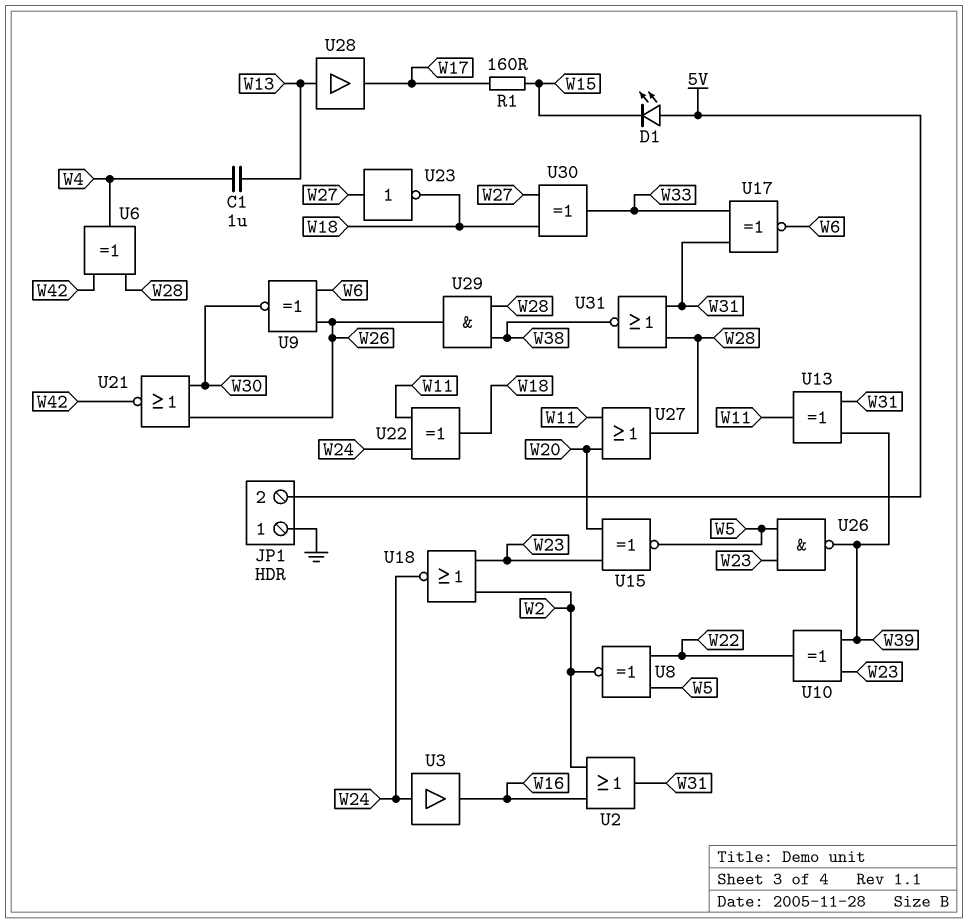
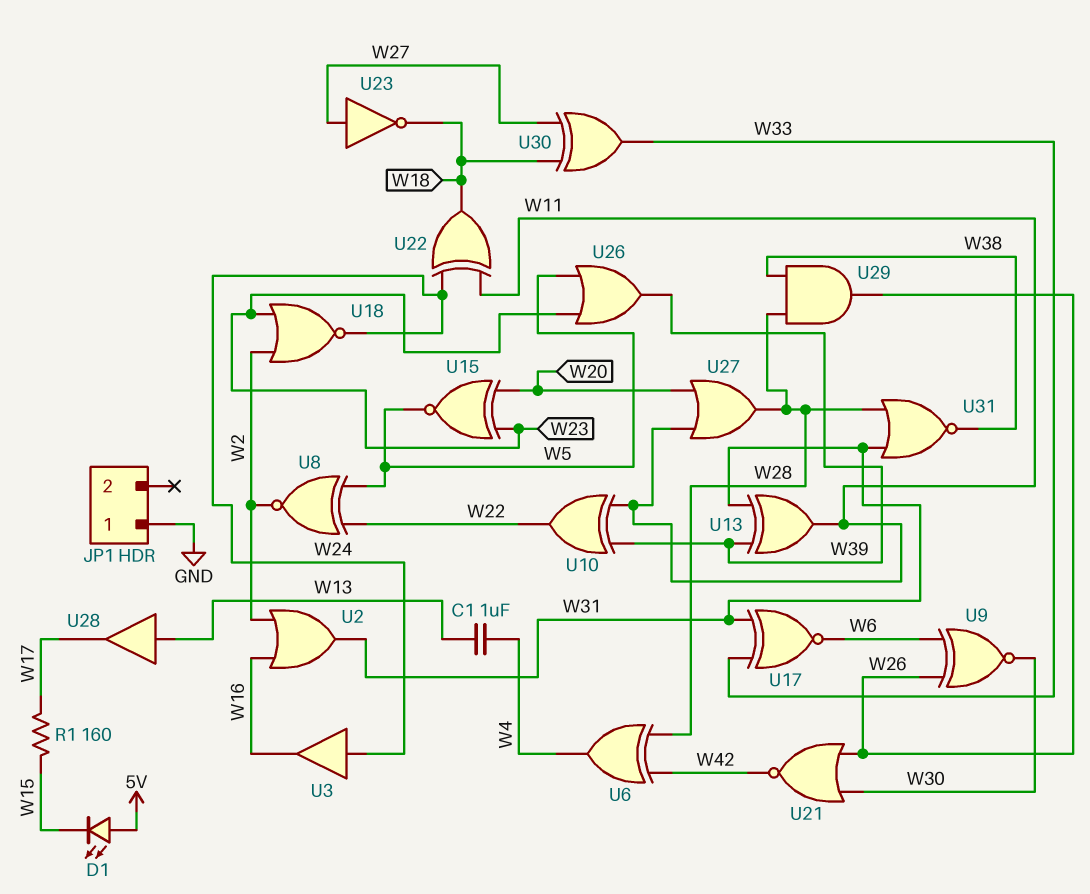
JP1 pin 2: 5V -> none
U10: XOR (in W23, in W39, out W22) -> XOR (in W11, in W39, out W22)
U26: NAND (in W5, in W23, out W39) -> OR (in W5, in W23, out W39)

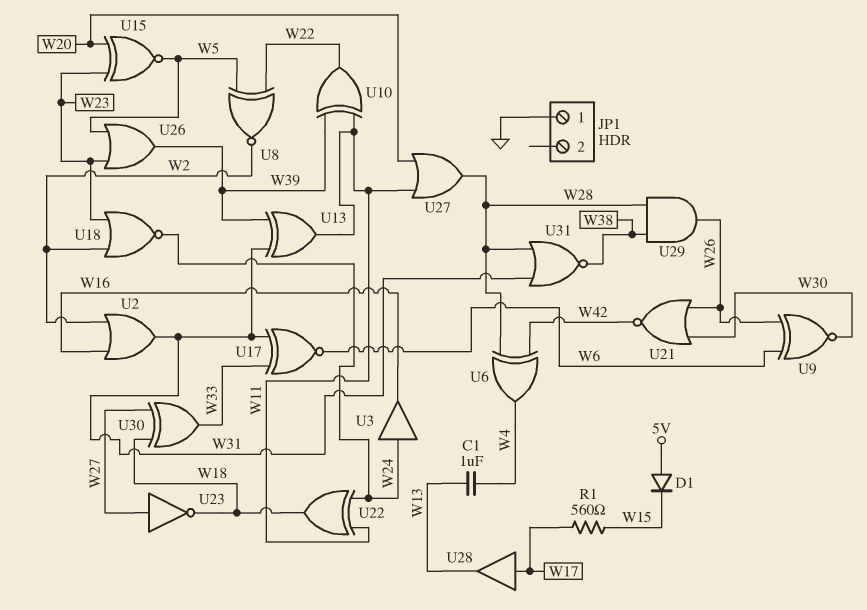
D1: LED (A 5V, K W15) -> diode (A 5V, K W15)
R1: 160 (W15, W17) -> 560 (W15, W17)
U28: buffer (in W13, out W17) -> buffer (in W17, out W13)

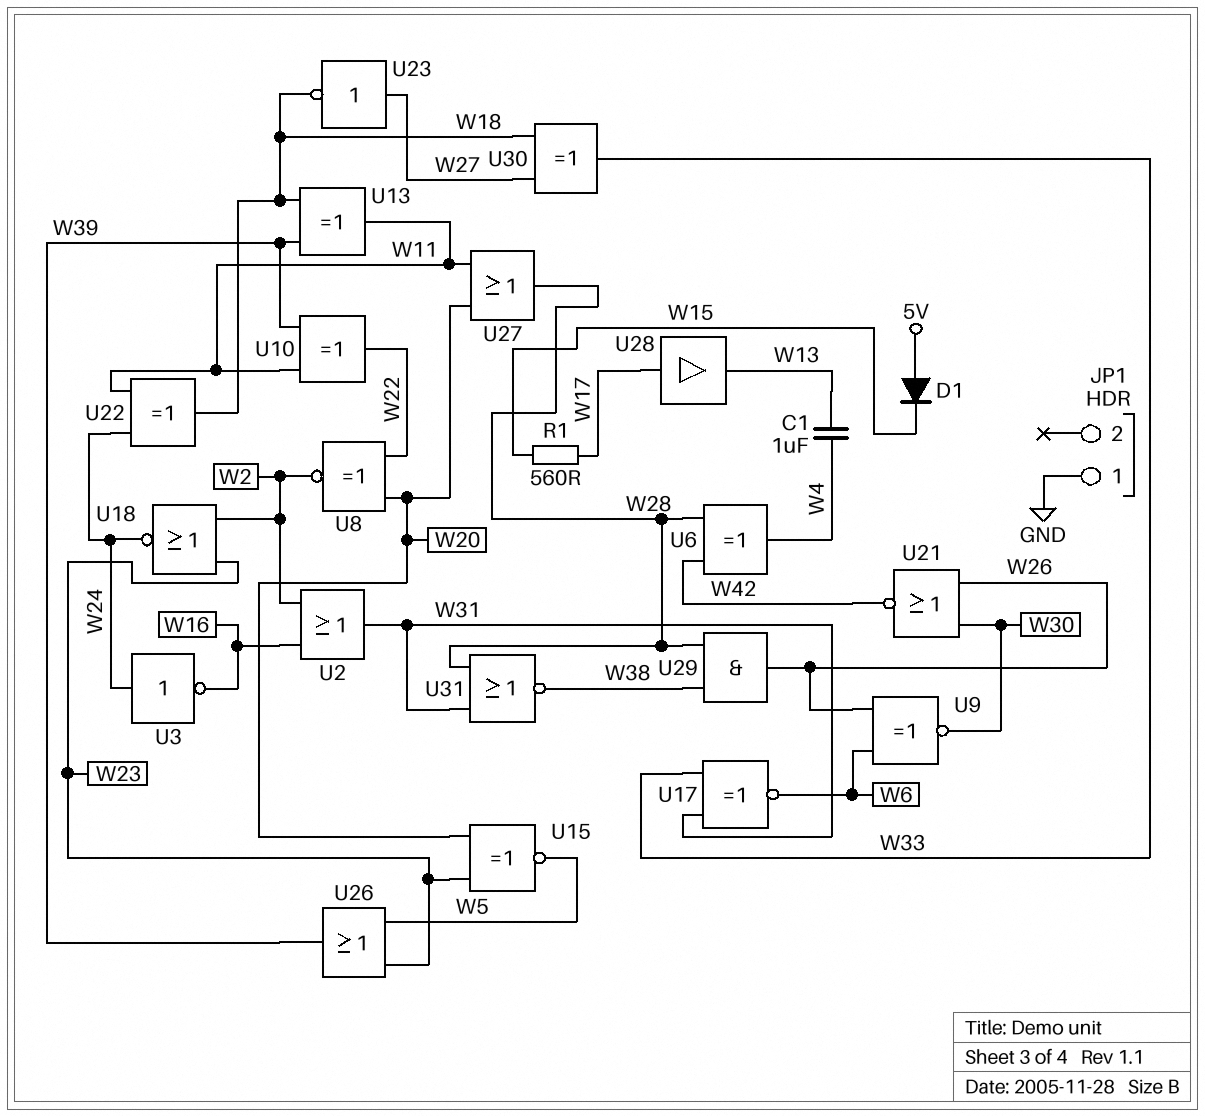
U3: buffer (in W24, out W16) -> NOT (in W24, out W16)
U8: XNOR (in W5, in W22, out W2) -> XNOR (in W20, in W22, out W2)
U13: XOR (in W31, in W39, out W11) -> XOR (in W18, in W39, out W11)

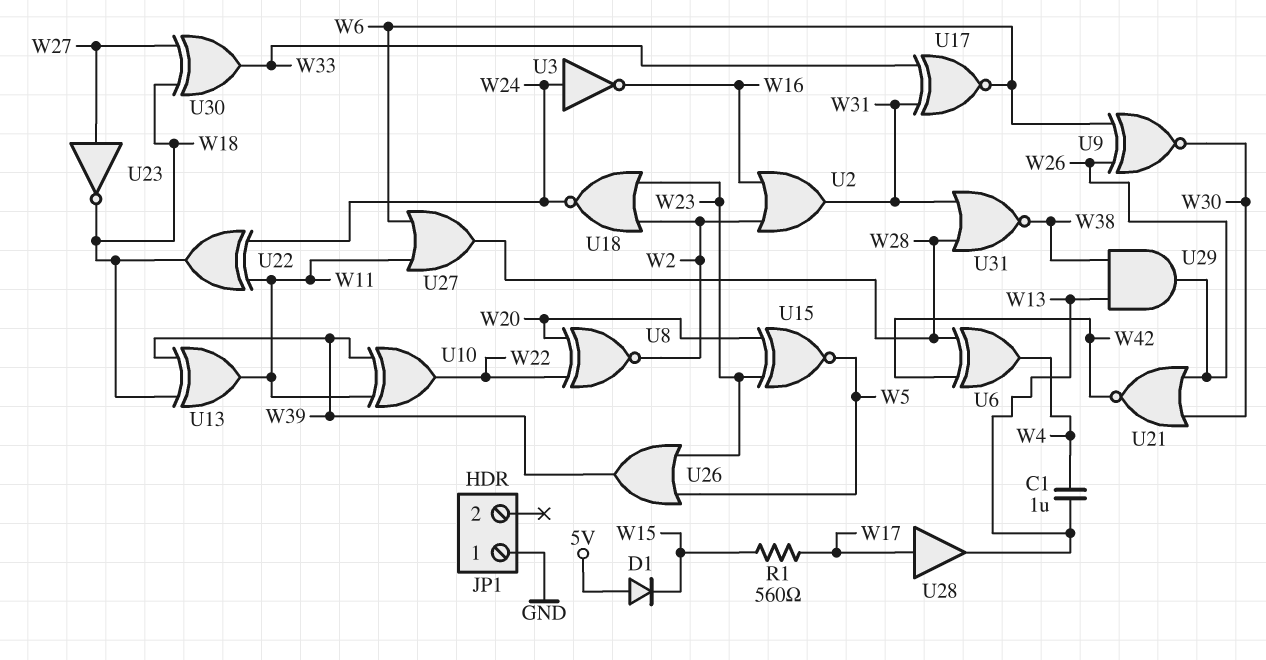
U27: OR (in W11, in W20, out W28) -> OR (in W6, in W11, out W28)
U29: AND (in W28, in W38, out W26) -> AND (in W13, in W38, out W26)

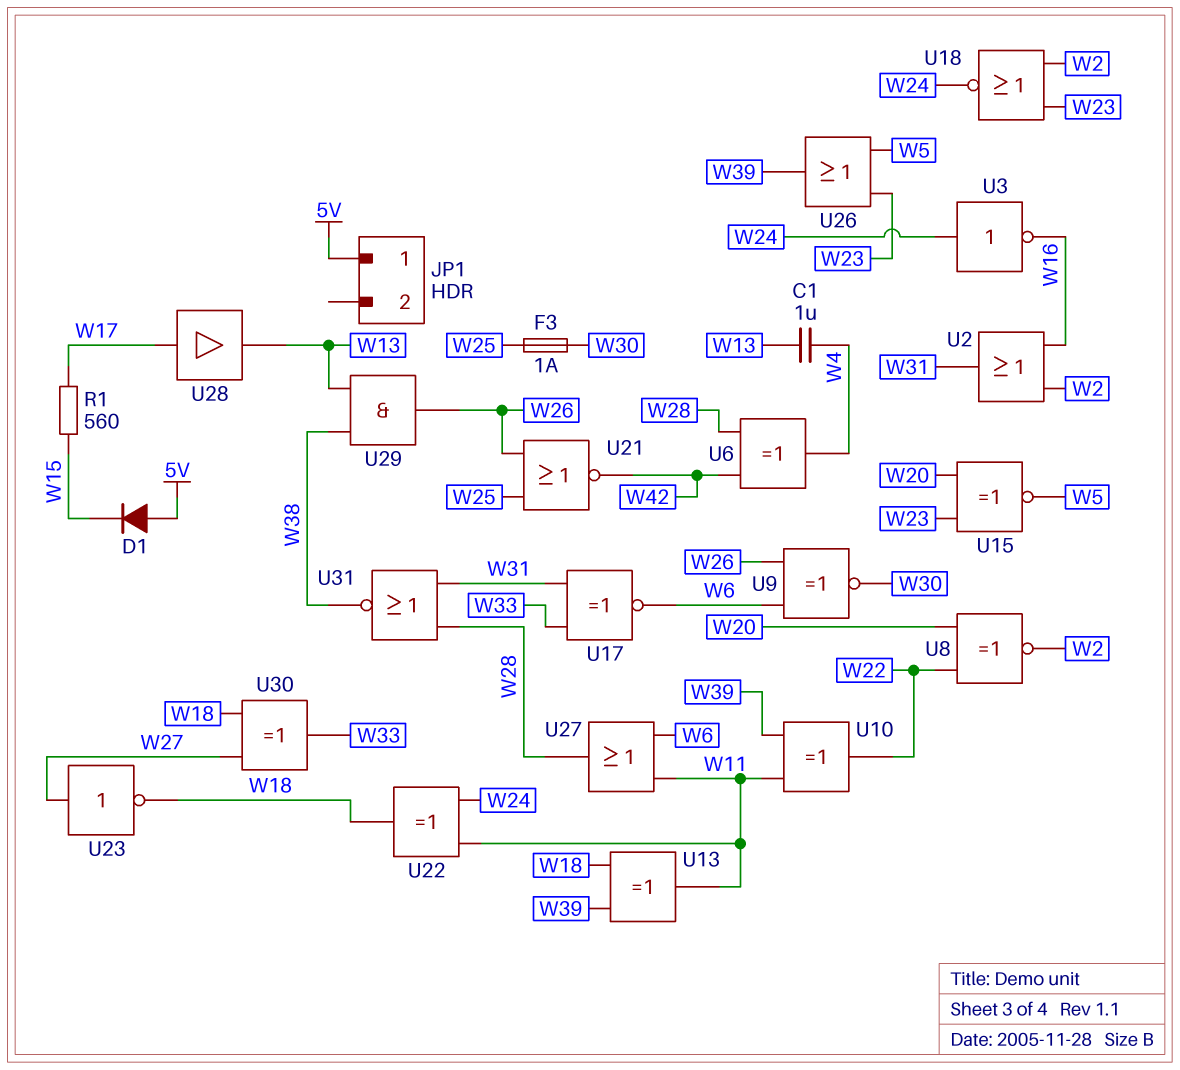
F3: none -> 1A (W25, W30)
JP1 pin 1: GND -> 5V
U21: NOR (in W26, in W30, out W42) -> NOR (in W25, in W26, out W42)

